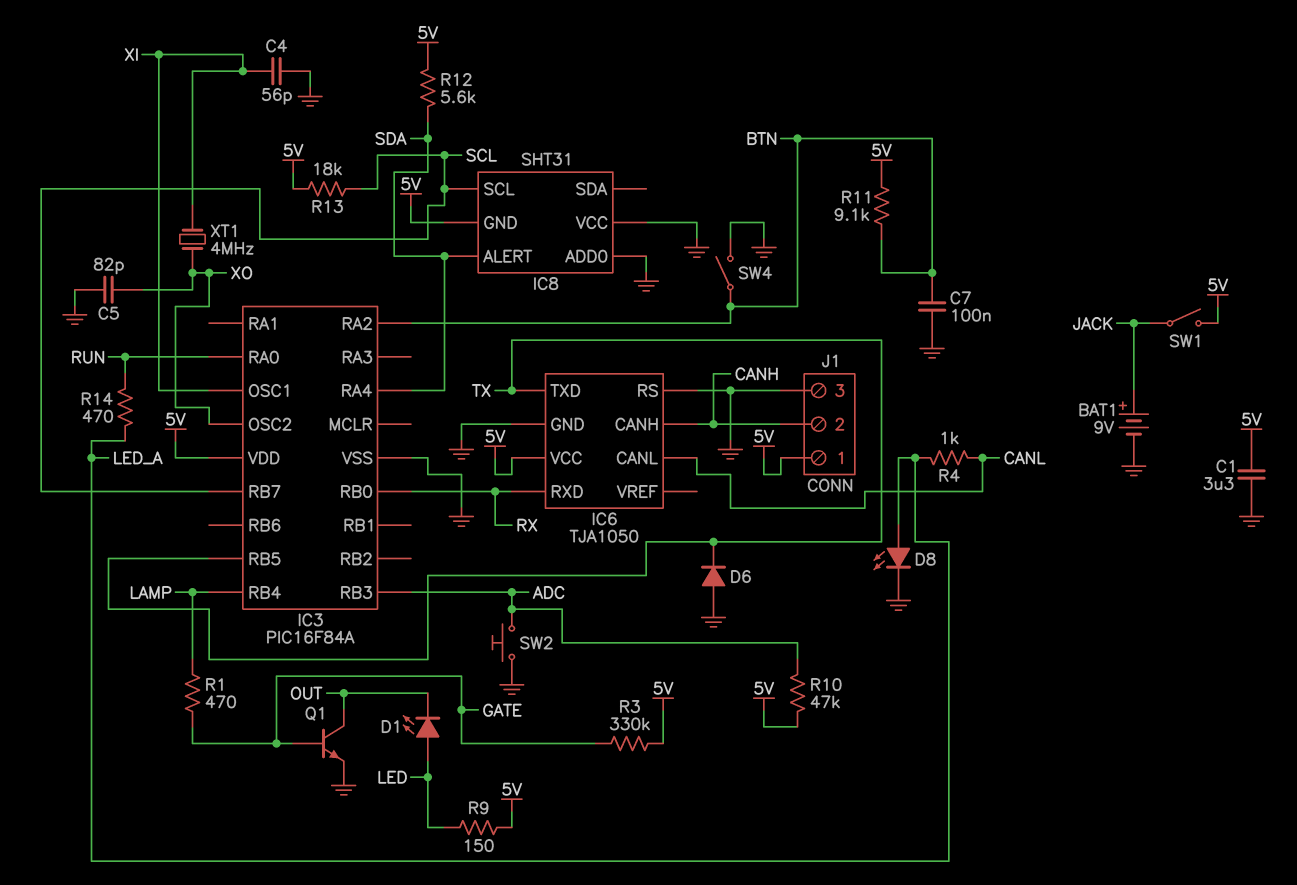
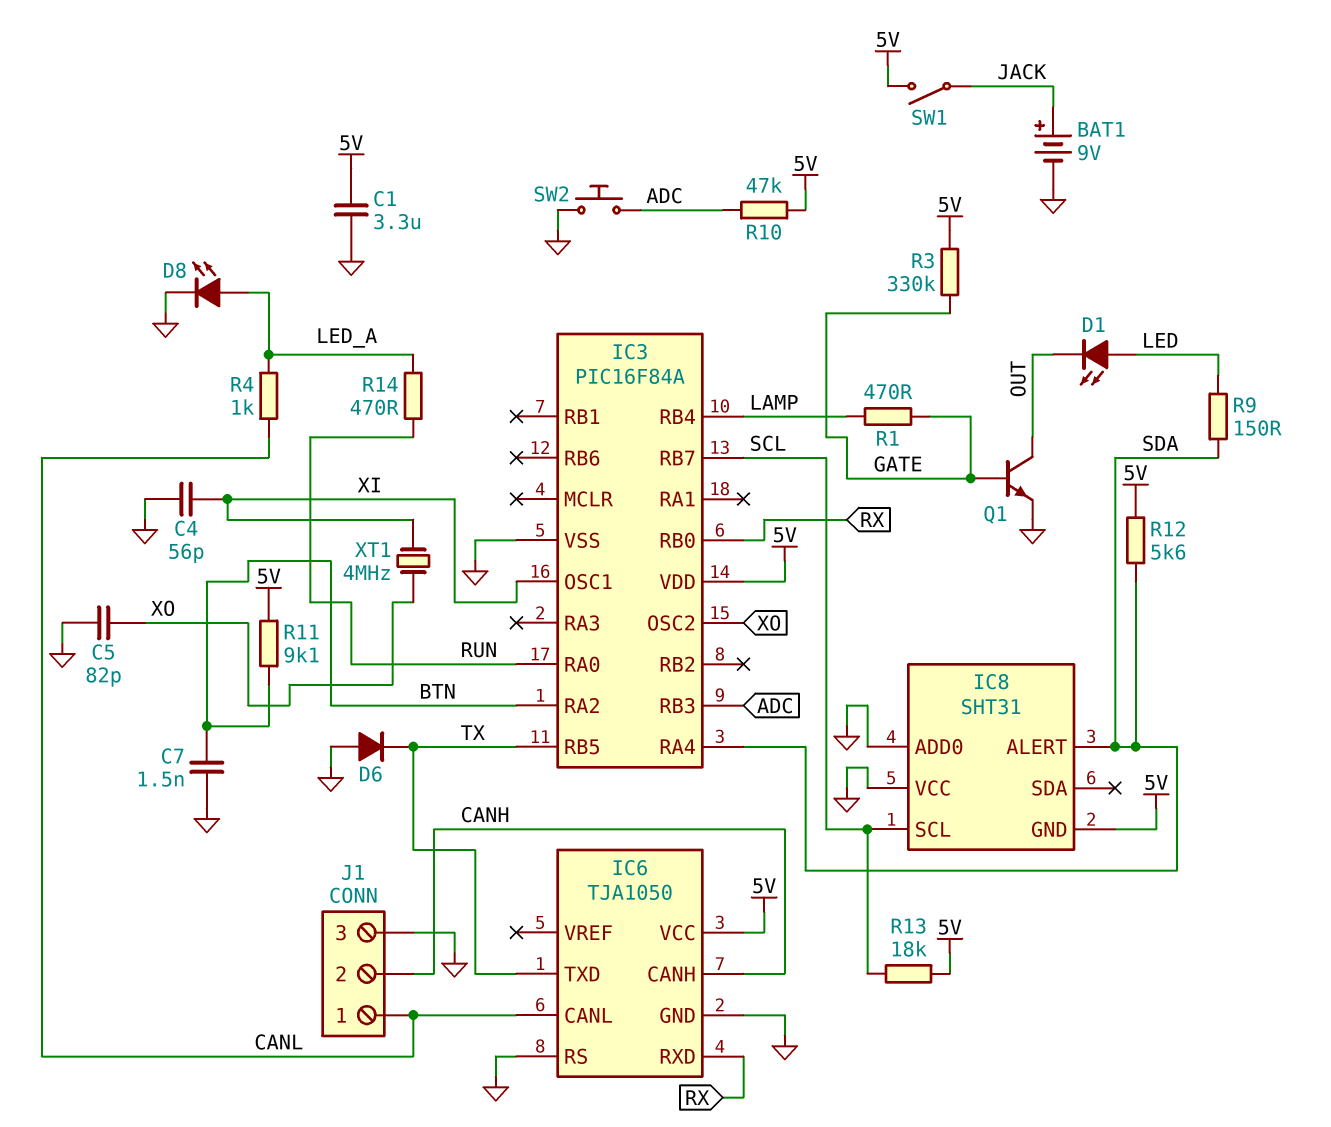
C7: 100nF (BTN, GND) -> 1.5nF (BTN, GND)
J1 pin 1: 5V -> CANL
R9: 150 (5V, LED) -> 150 (LED, SDA)
SW4: switch (BTN, GND) -> none

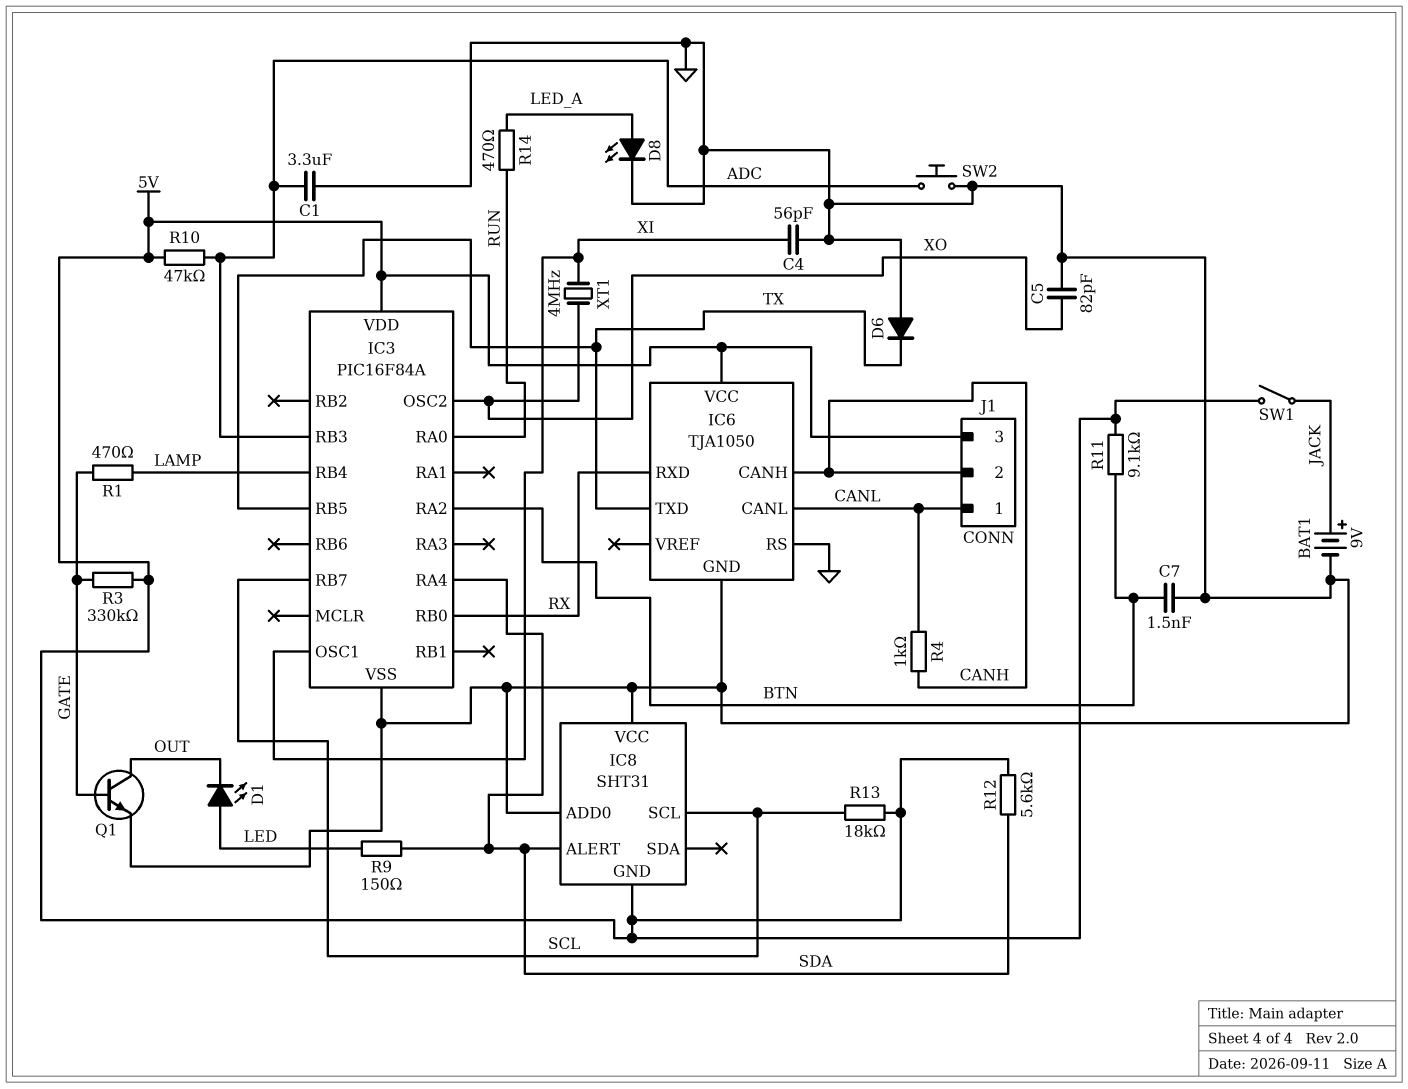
C1: 3.3uF (5V, GND) -> 3.3uF (ADC, GND)
J1 pin 3: GND -> 5V
R4: 1k (CANL, LED_A) -> 1k (CANH, CANL)

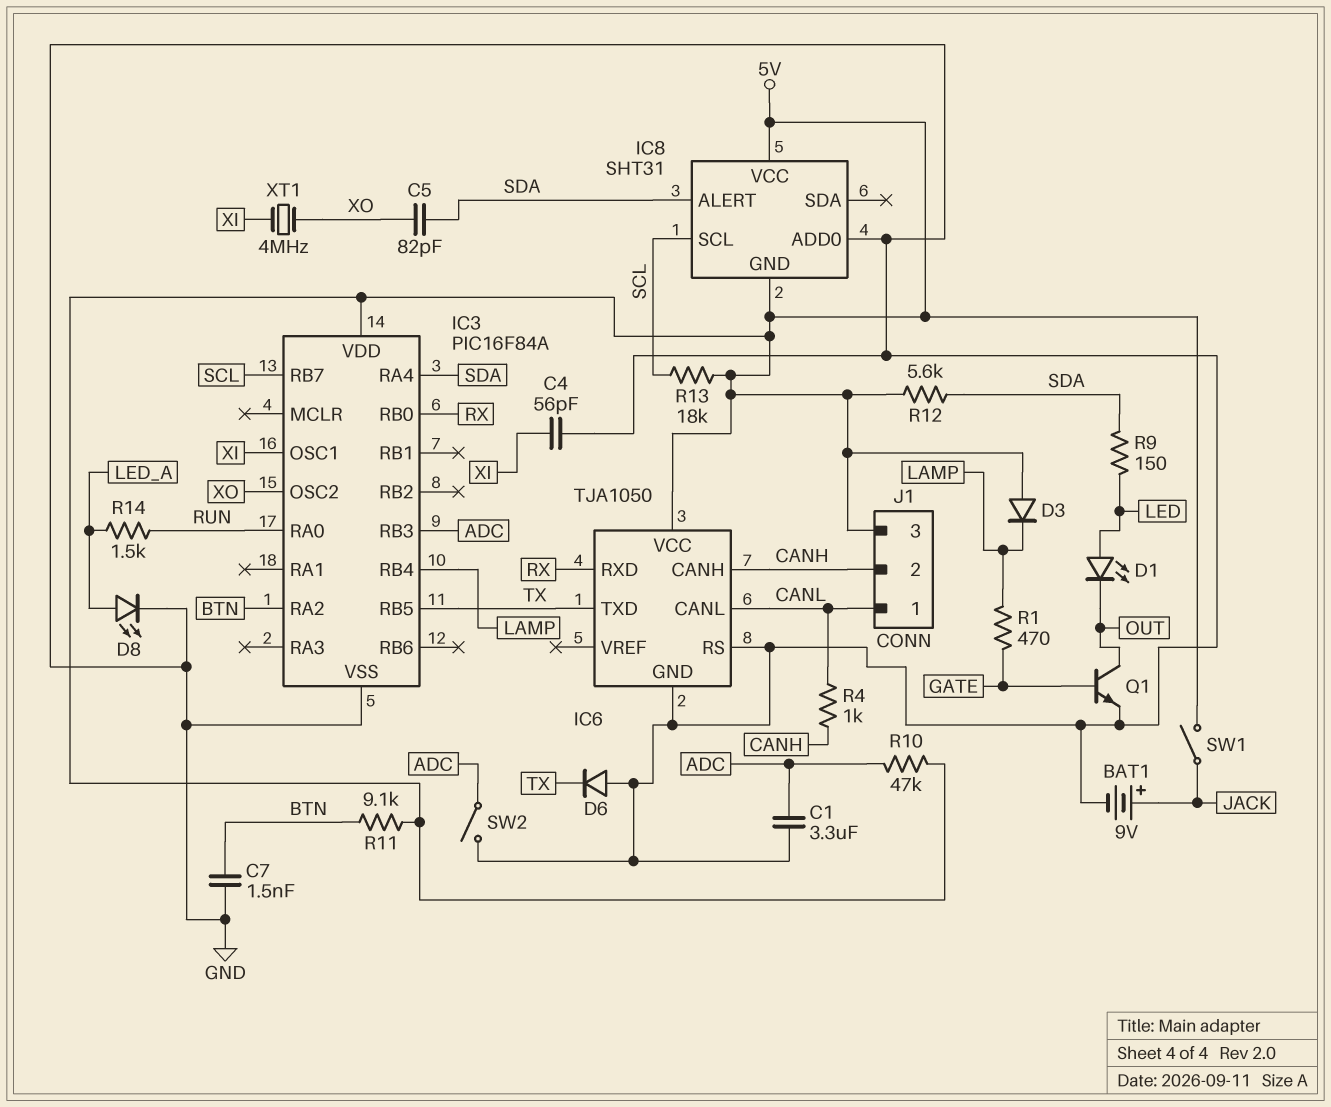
C5: 82pF (GND, XO) -> 82pF (SDA, XO)
D3: none -> diode (A 5V, K LAMP)
IC8 pin VCC: GND -> 5V
R3: 330k (5V, GATE) -> none
R14: 470 (LED_A, RUN) -> 1.5k (LED_A, RUN)
SW2: button (ADC, GND) -> switch (ADC, GND)

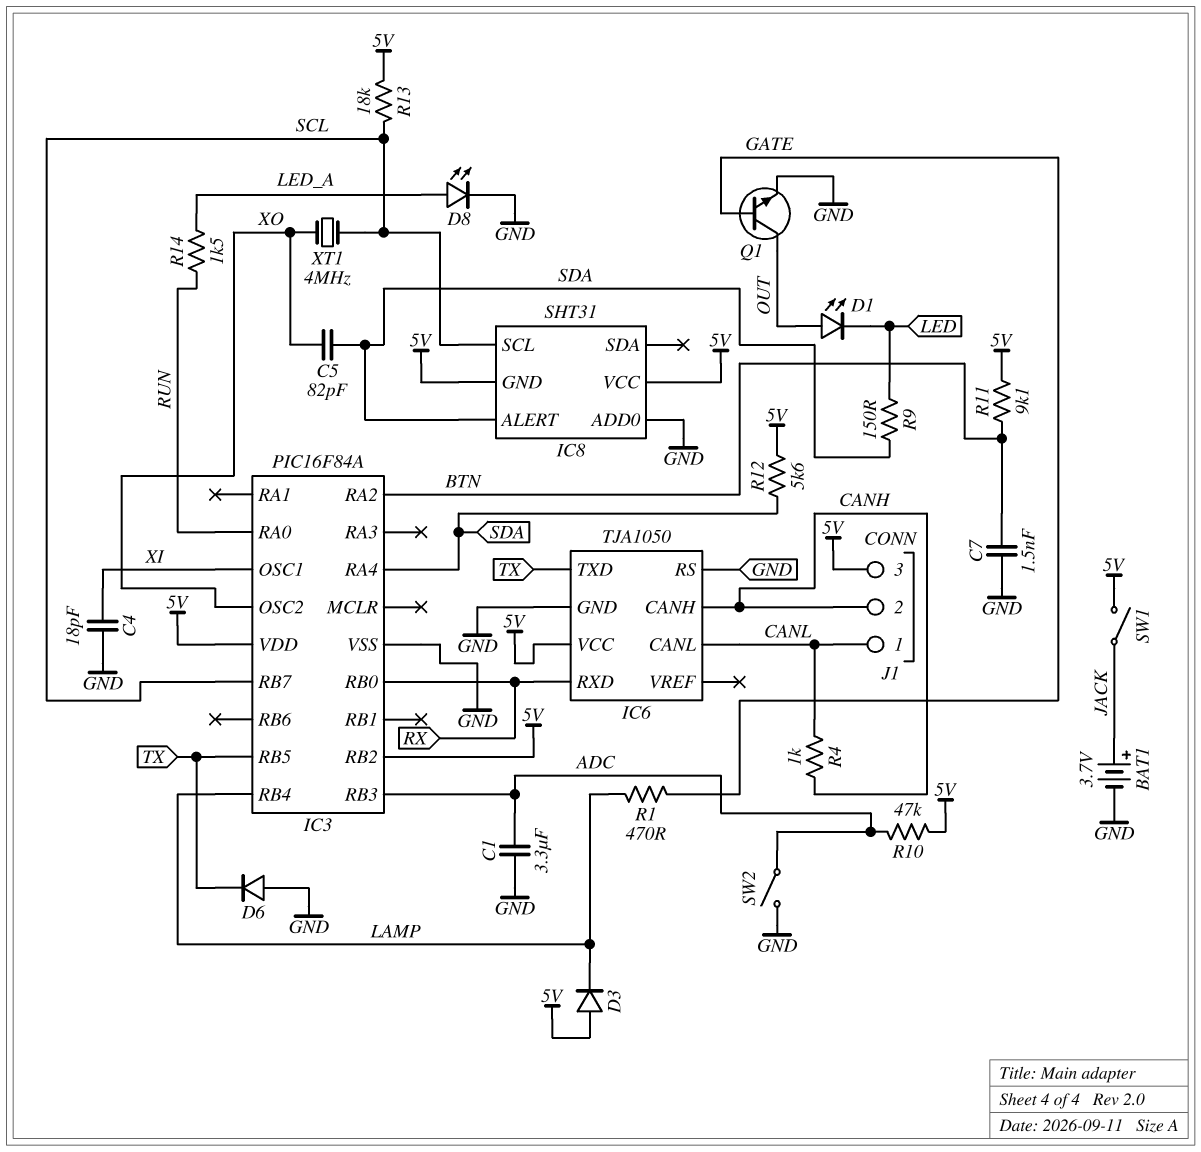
BAT1: 9V (plus JACK, minus GND) -> 3.7V (plus JACK, minus GND)
C4: 56pF (GND, XI) -> 18pF (GND, XI)
D1: LED (A LED, K OUT) -> LED (A OUT, K LED)
IC3 pin RB2: none -> 5V
XT1: 4MHz (XI, XO) -> 4MHz (SCL, XO)

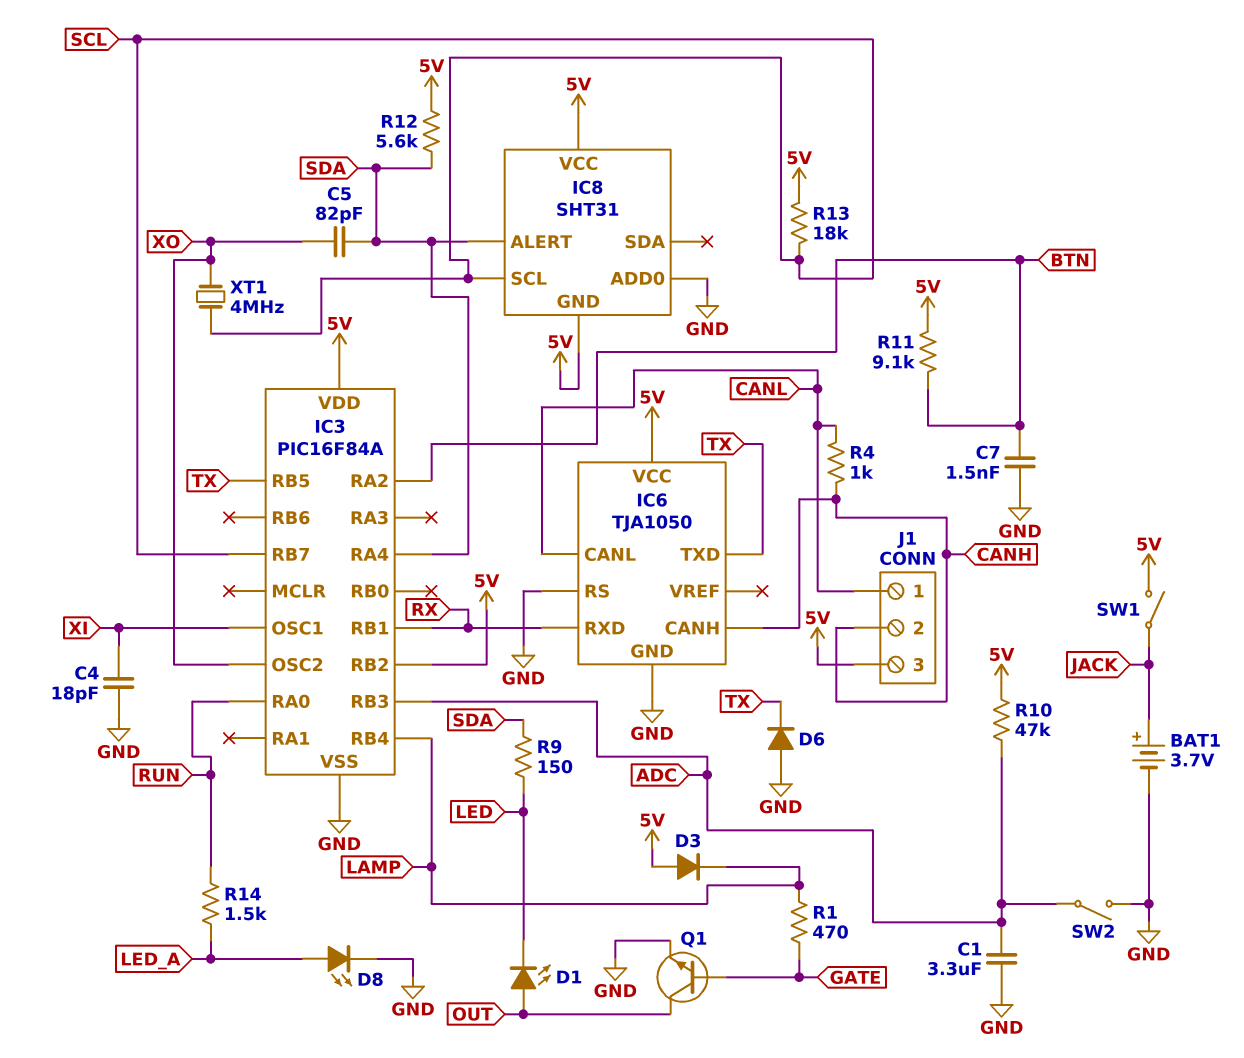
IC3 pin RB0: RX -> none
IC3 pin RB1: none -> RX

